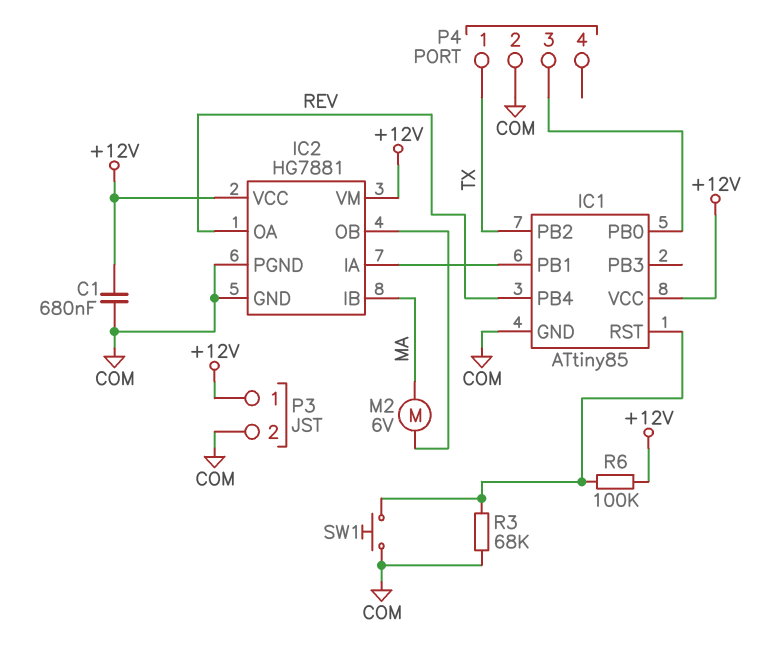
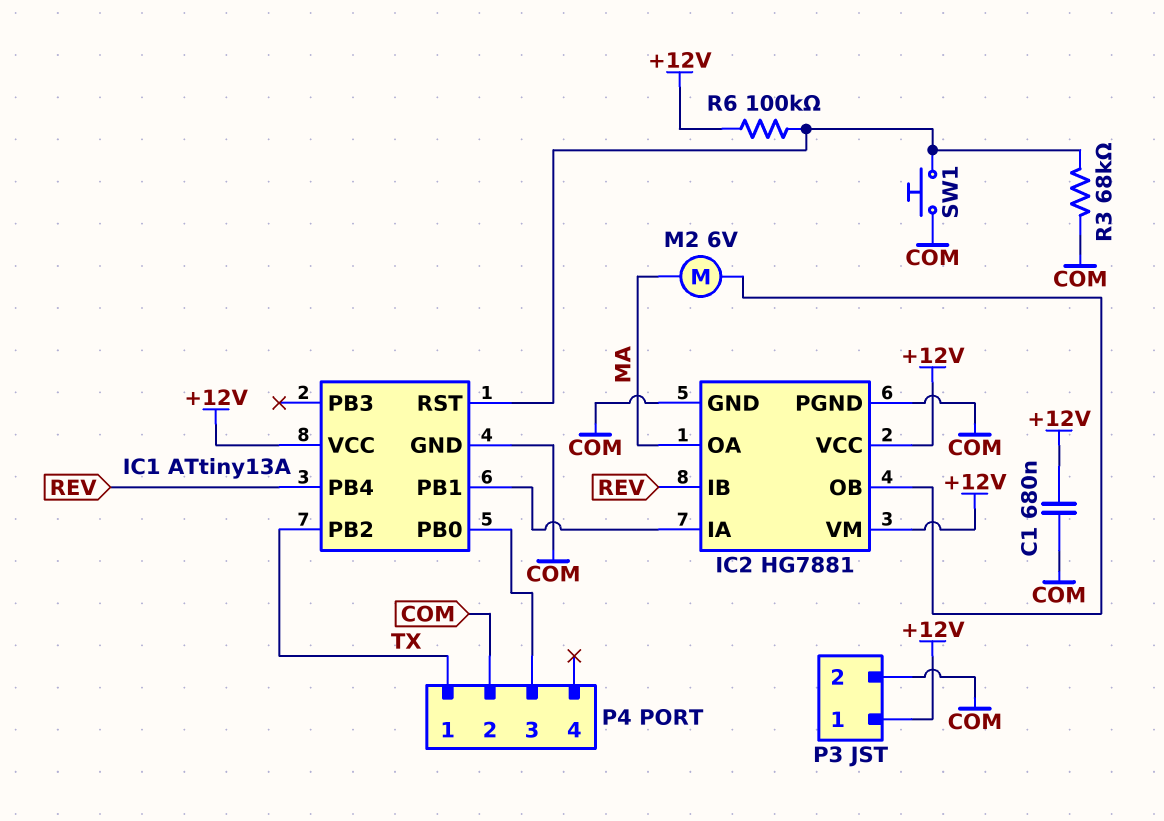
IC1: ATtiny85 -> ATtiny13A
IC2 pin IB: MA -> REV
IC2 pin OA: REV -> MA

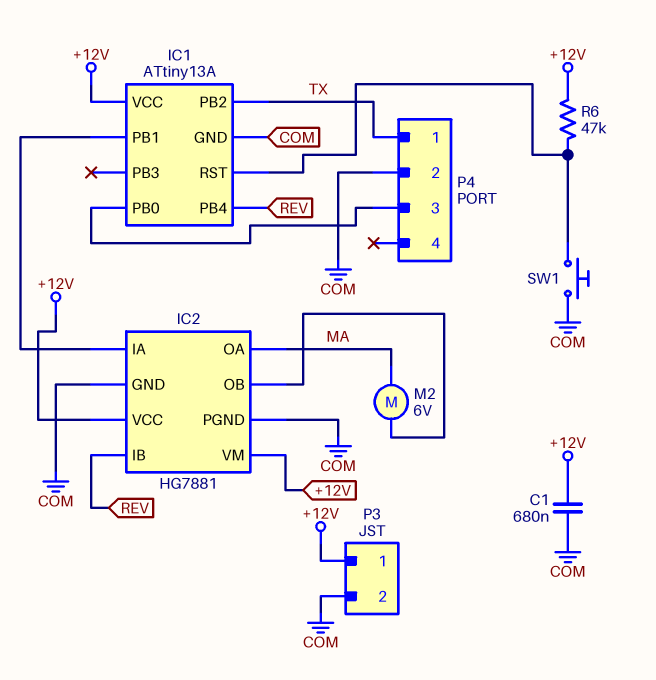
R3: 68k (COM, IC1/RST) -> none
R6: 100k (+12V, IC1/RST) -> 47k (+12V, IC1/RST)

